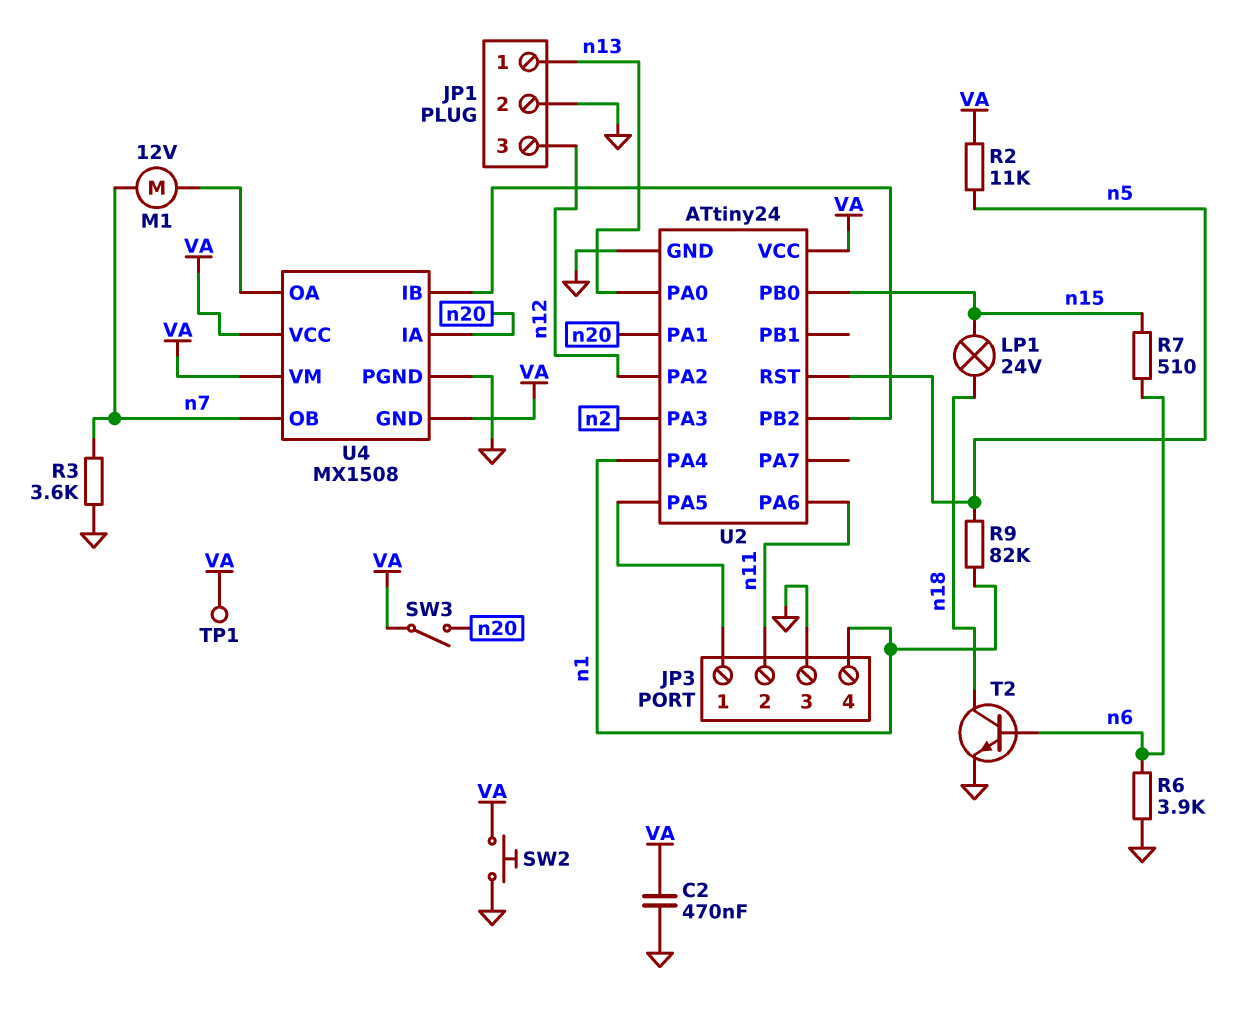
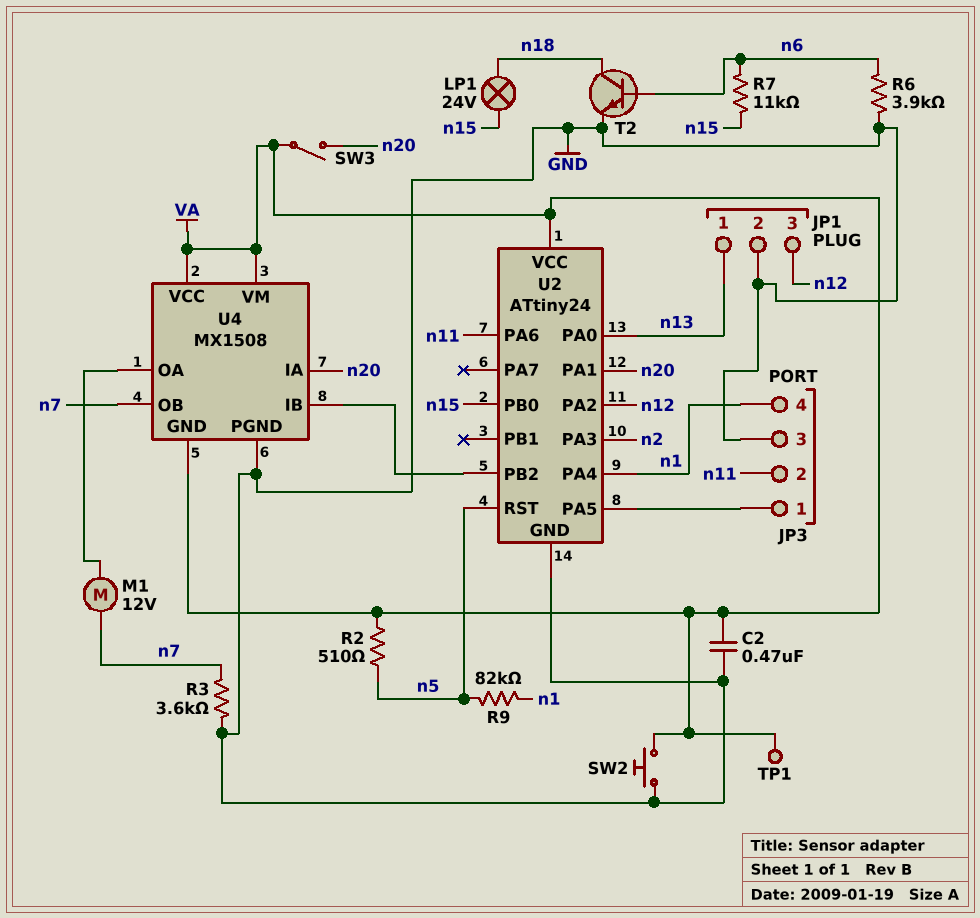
R2: 11k (VA, n5) -> 510 (VA, n5)
R7: 510 (n6, n15) -> 11k (n6, n15)

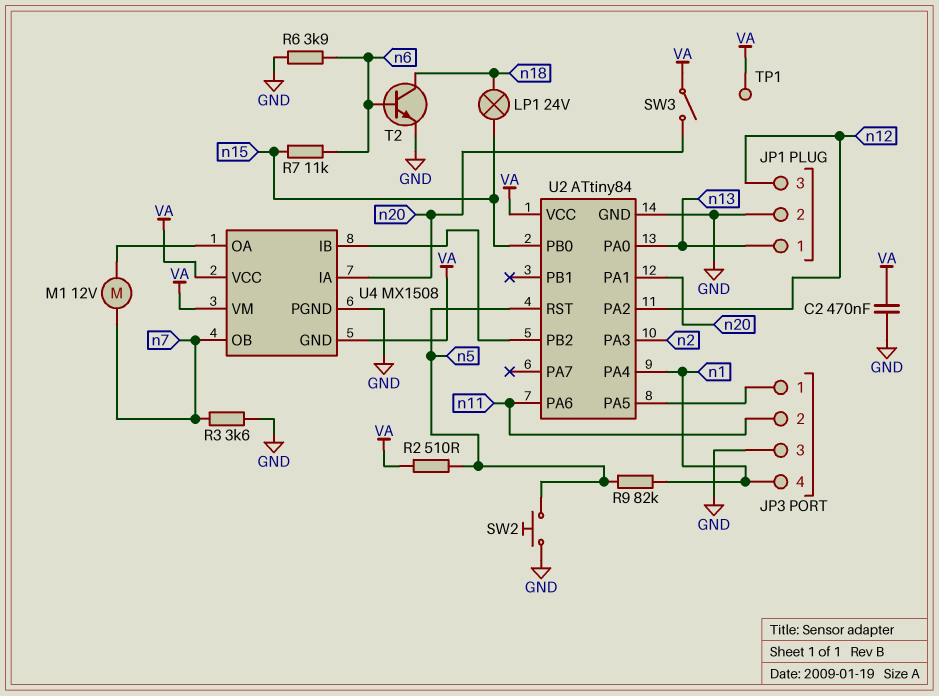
SW2: button (GND, VA) -> button (GND, n5)
U2: ATtiny24 -> ATtiny84

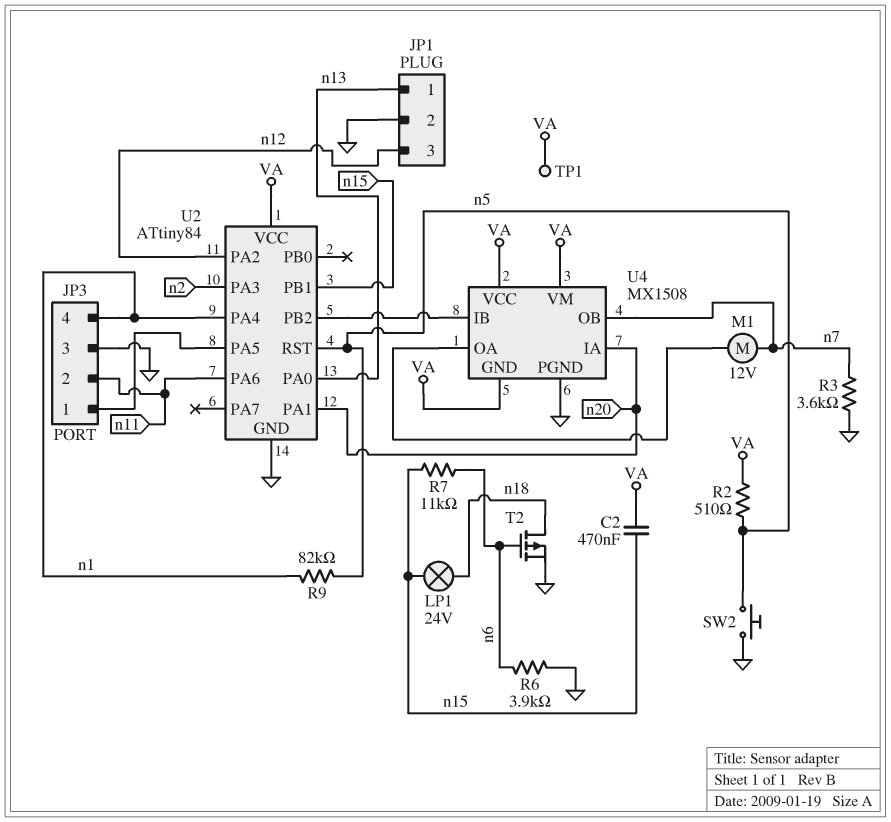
C2: 470nF (GND, VA) -> 470nF (VA, n15)
SW3: switch (VA, n20) -> none
T2: NPN (B n6, C n18, E GND) -> PMOS (G n6, D n18, S GND)
U2 pin PB0: n15 -> none
U2 pin PB1: none -> n15

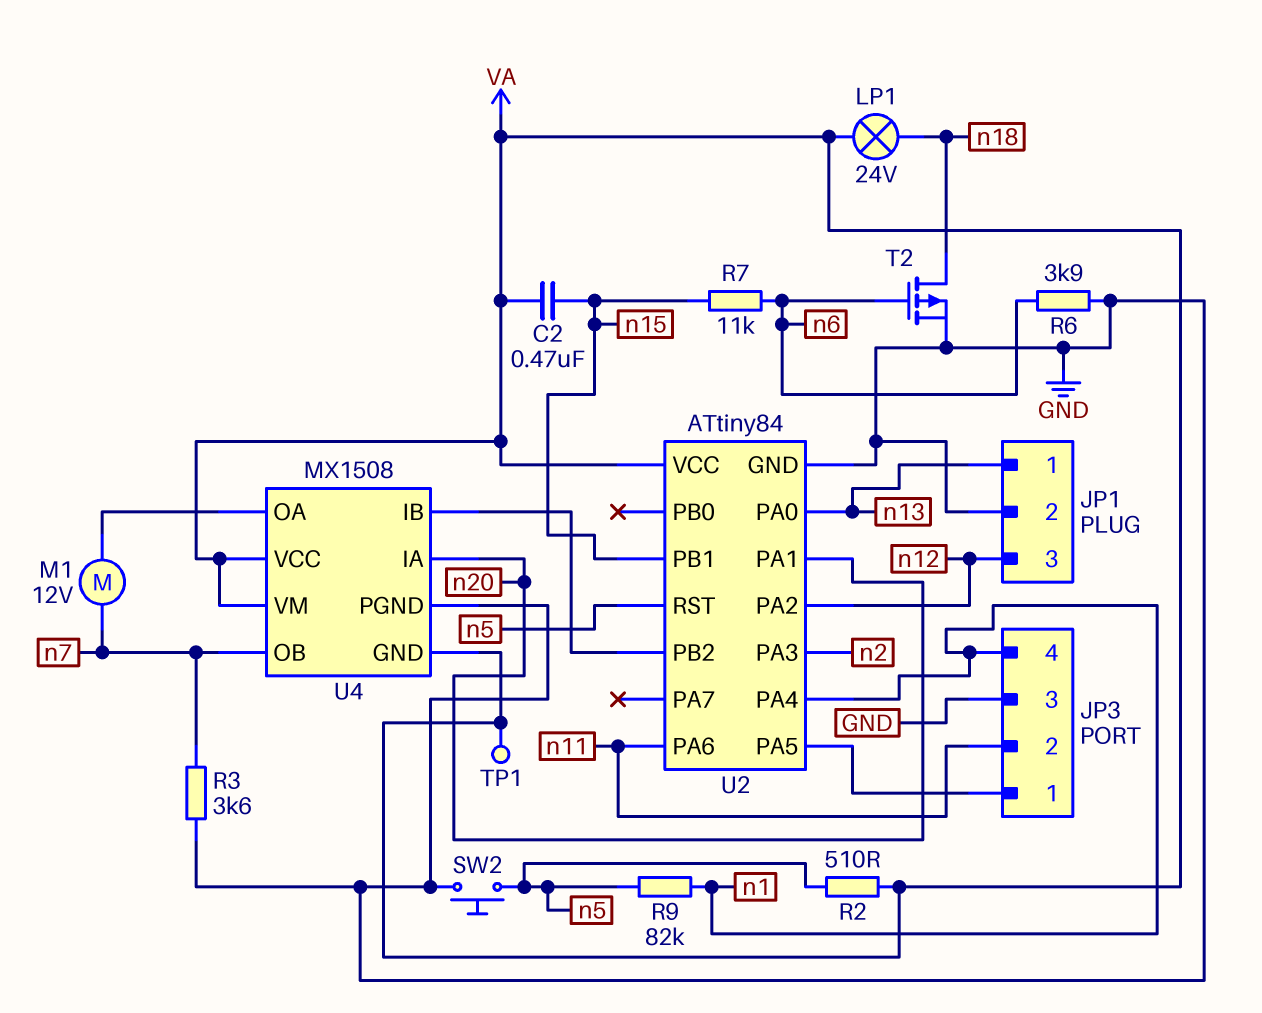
LP1: lamp 24V (n15, n18) -> lamp 24V (VA, n18)

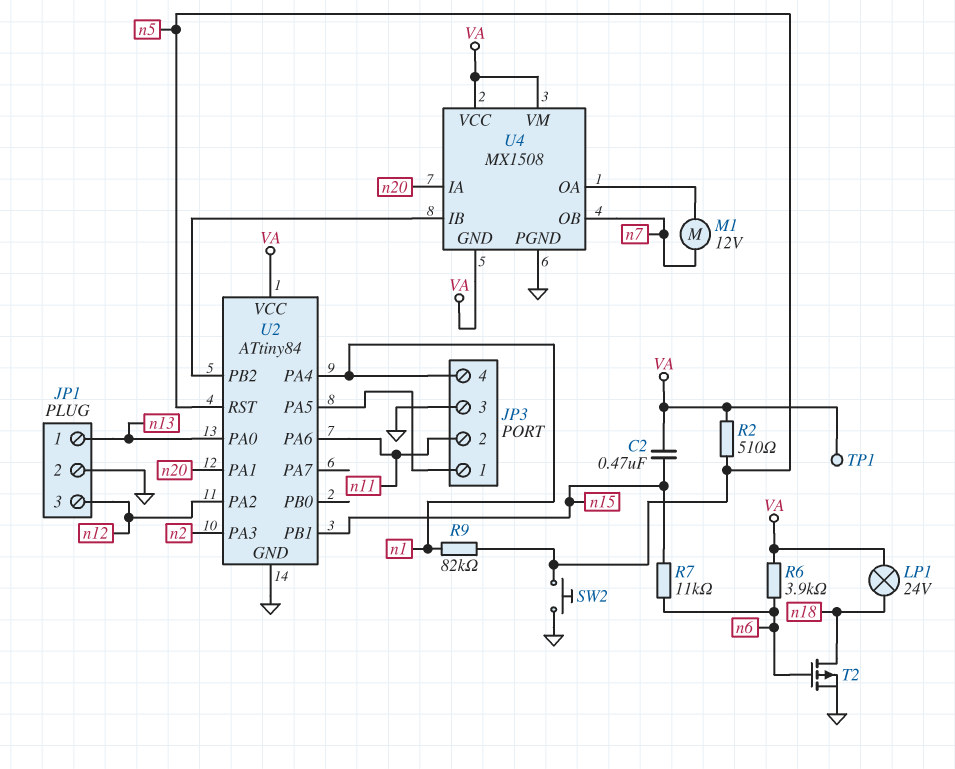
R3: 3.6k (GND, n7) -> none
R6: 3.9k (GND, n6) -> 3.9k (VA, n6)

